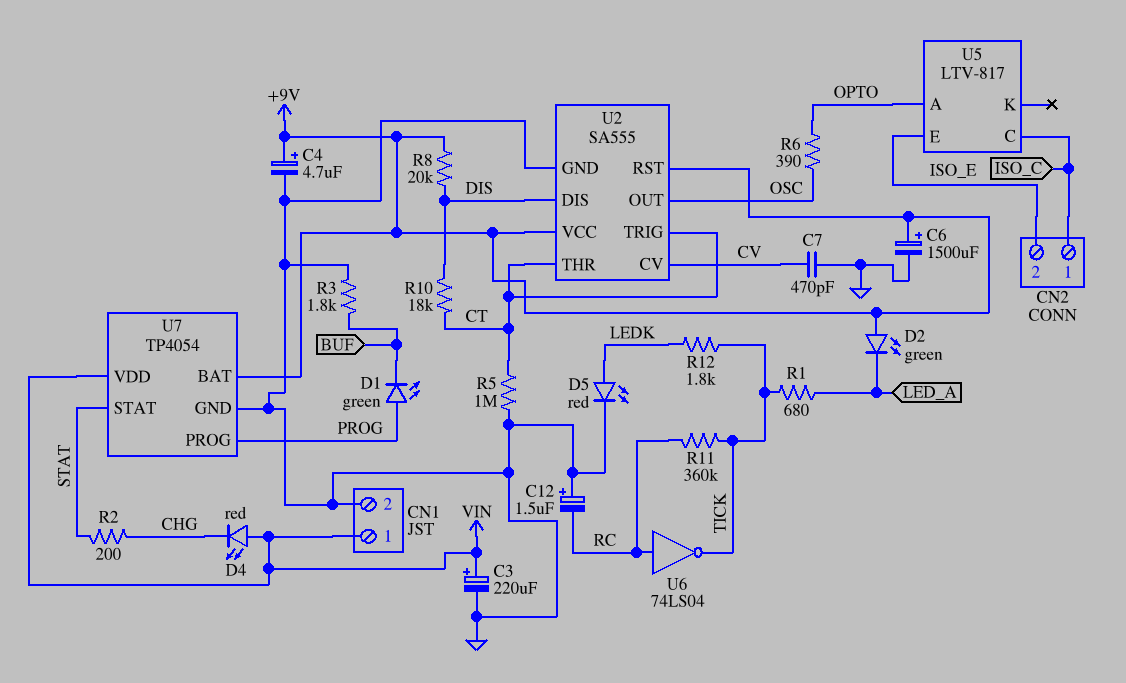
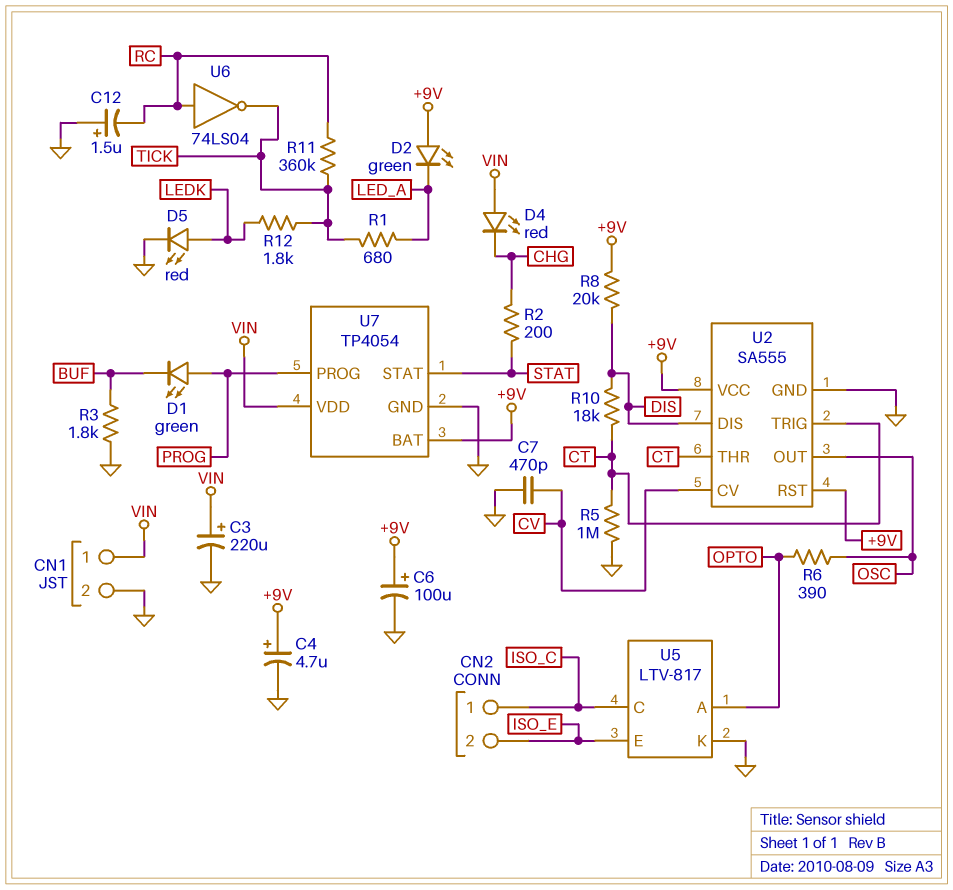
C6: 1500uF (plus +9V, minus GND) -> 100uF (plus +9V, minus GND)
U5 pin K: none -> GND

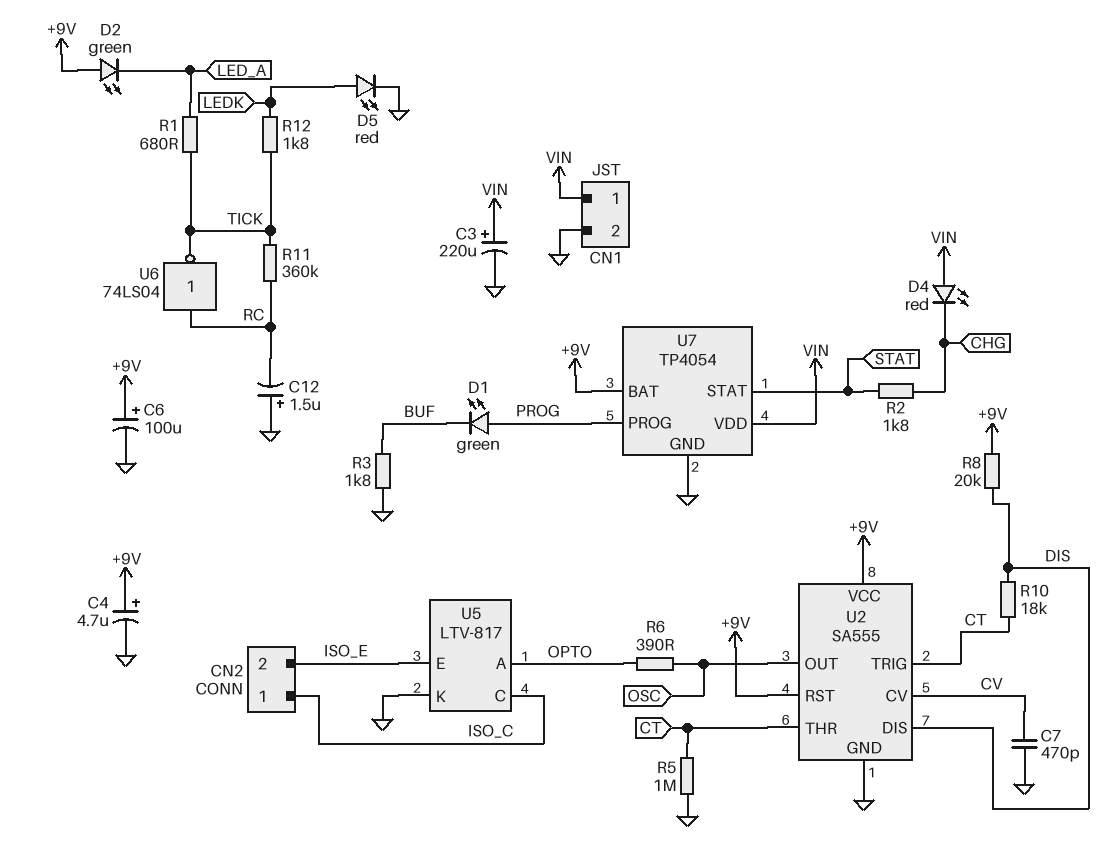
R2: 200 (CHG, STAT) -> 1.8k (CHG, STAT)

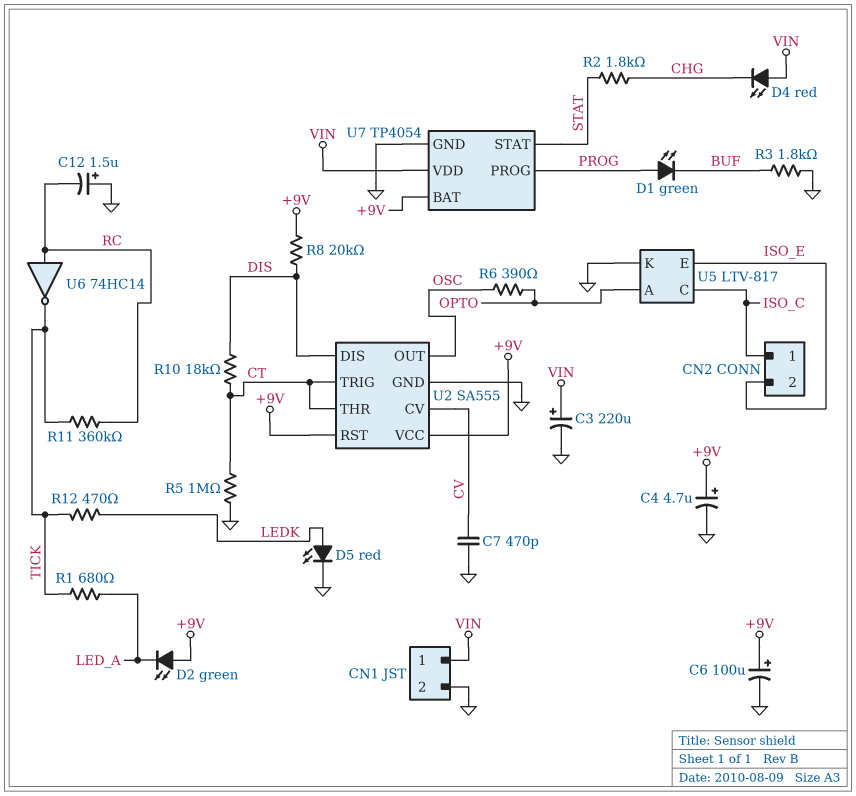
R12: 1.8k (LEDK, TICK) -> 470 (LEDK, TICK)
U6: NOT 74LS04 (in RC, out TICK) -> NOT 74HC14 (in RC, out TICK)

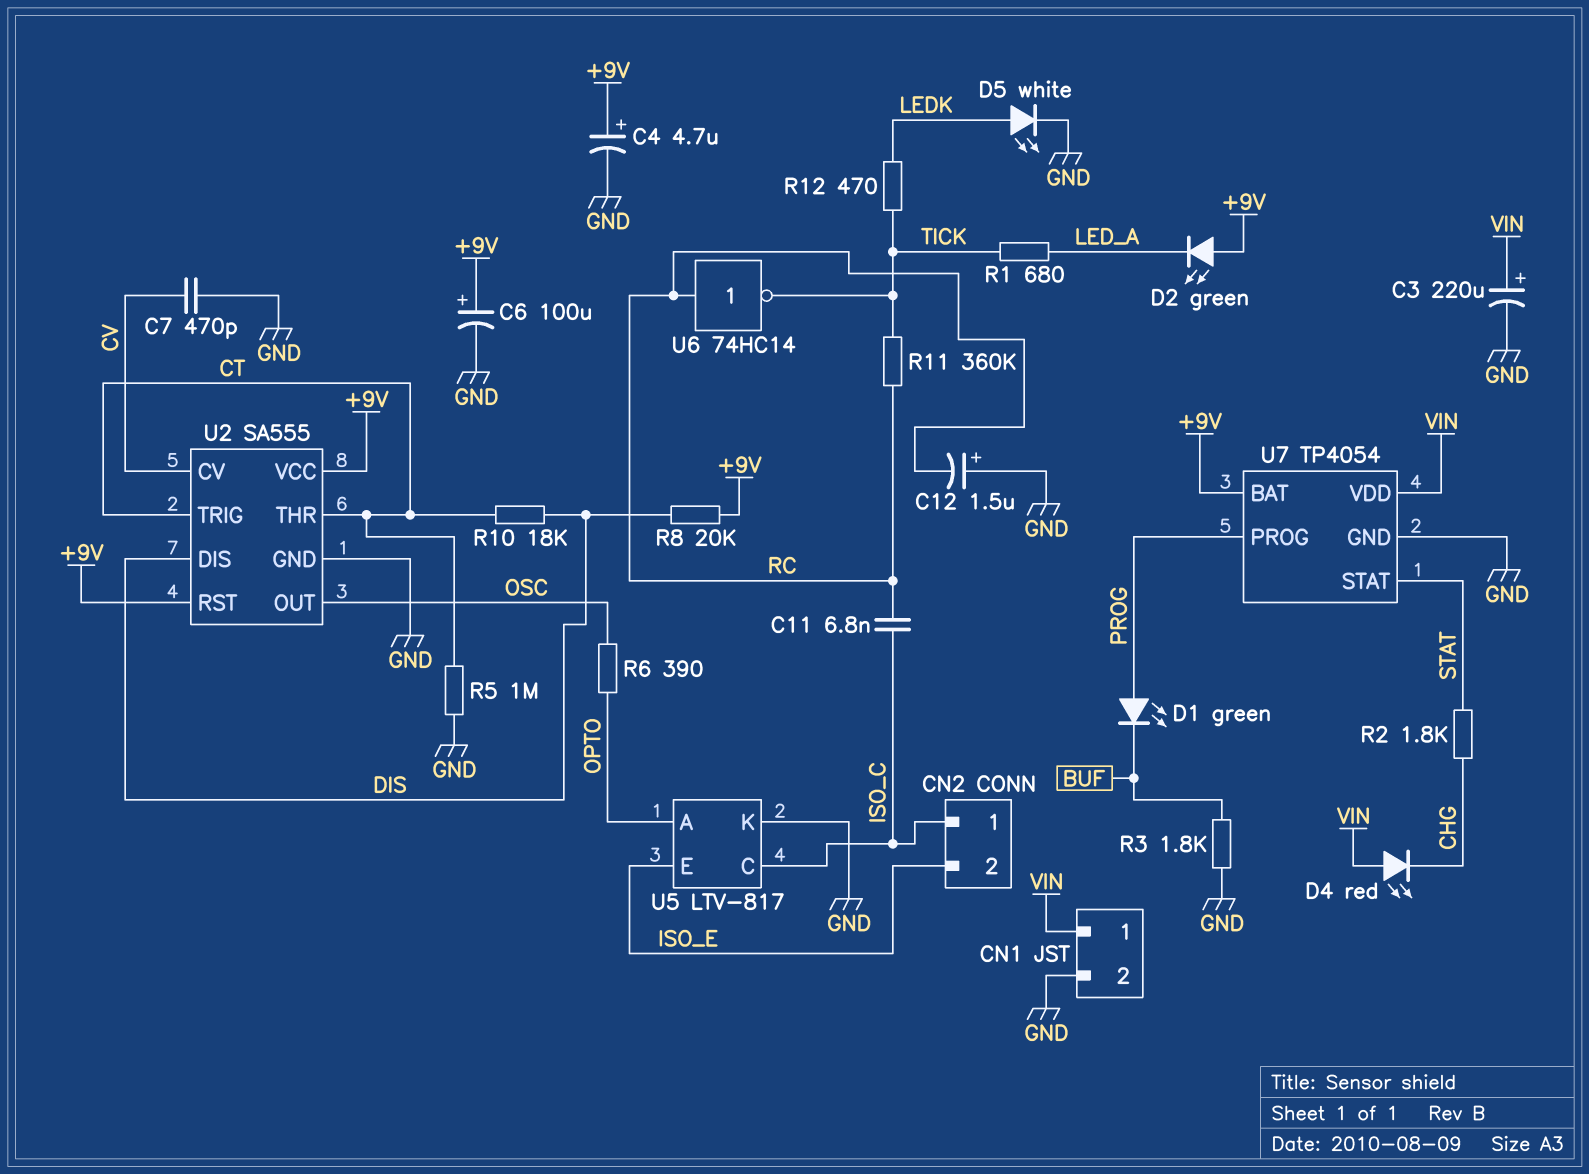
C11: none -> 6.8nF (ISO_C, RC)
D5: LED red (A LEDK, K GND) -> LED white (A LEDK, K GND)

